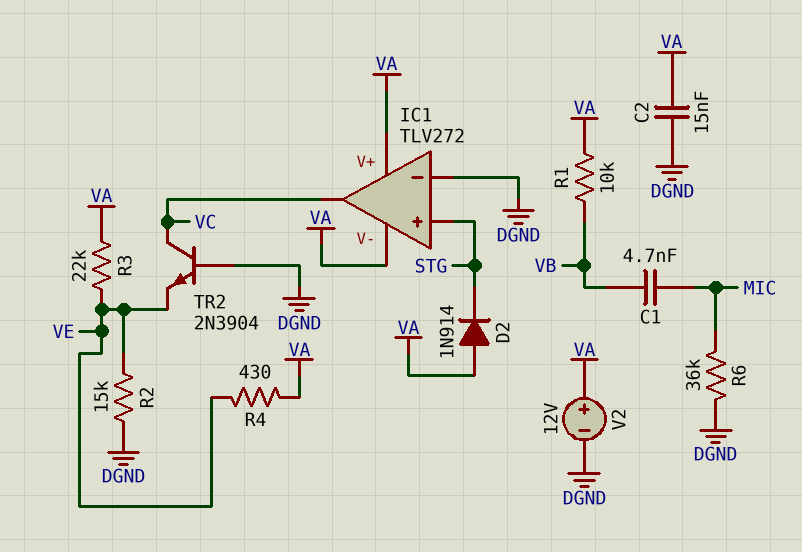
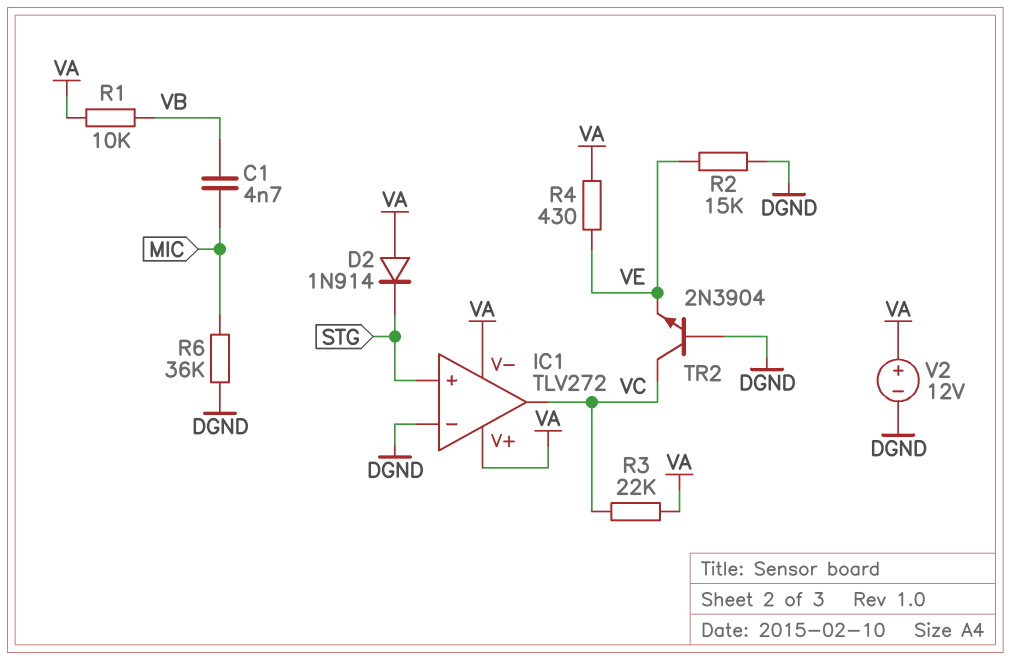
C2: 15nF (DGND, VA) -> none
R3: 22k (VA, VE) -> 22k (VA, VC)

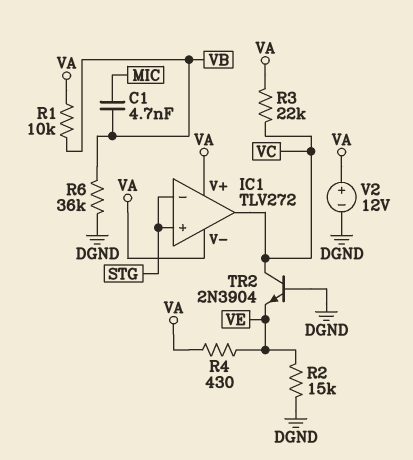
D2: diode 1N914 (A VA, K STG) -> none
IC1 pin in-: DGND -> STG
R6: 36k (DGND, MIC) -> 36k (DGND, VB)

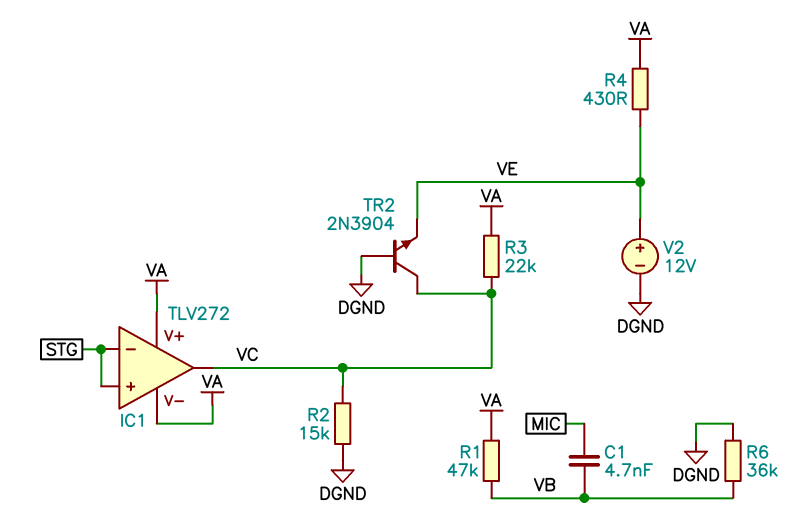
R1: 10k (VA, VB) -> 47k (VA, VB)
R2: 15k (DGND, VE) -> 15k (DGND, VC)
V2: 12V (plus VA, minus DGND) -> 12V (plus VE, minus DGND)

